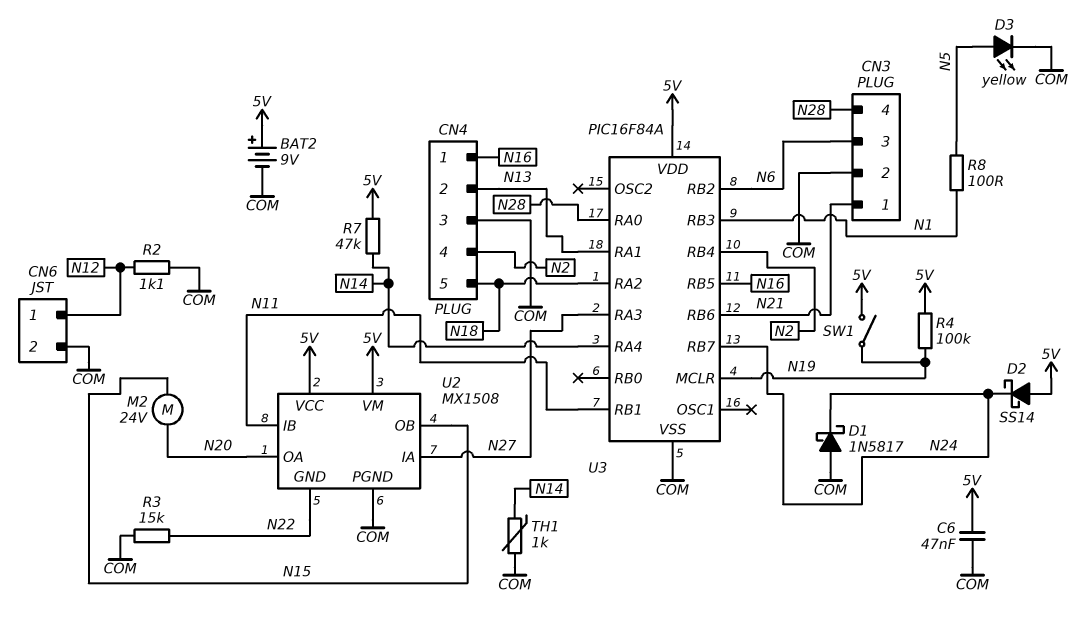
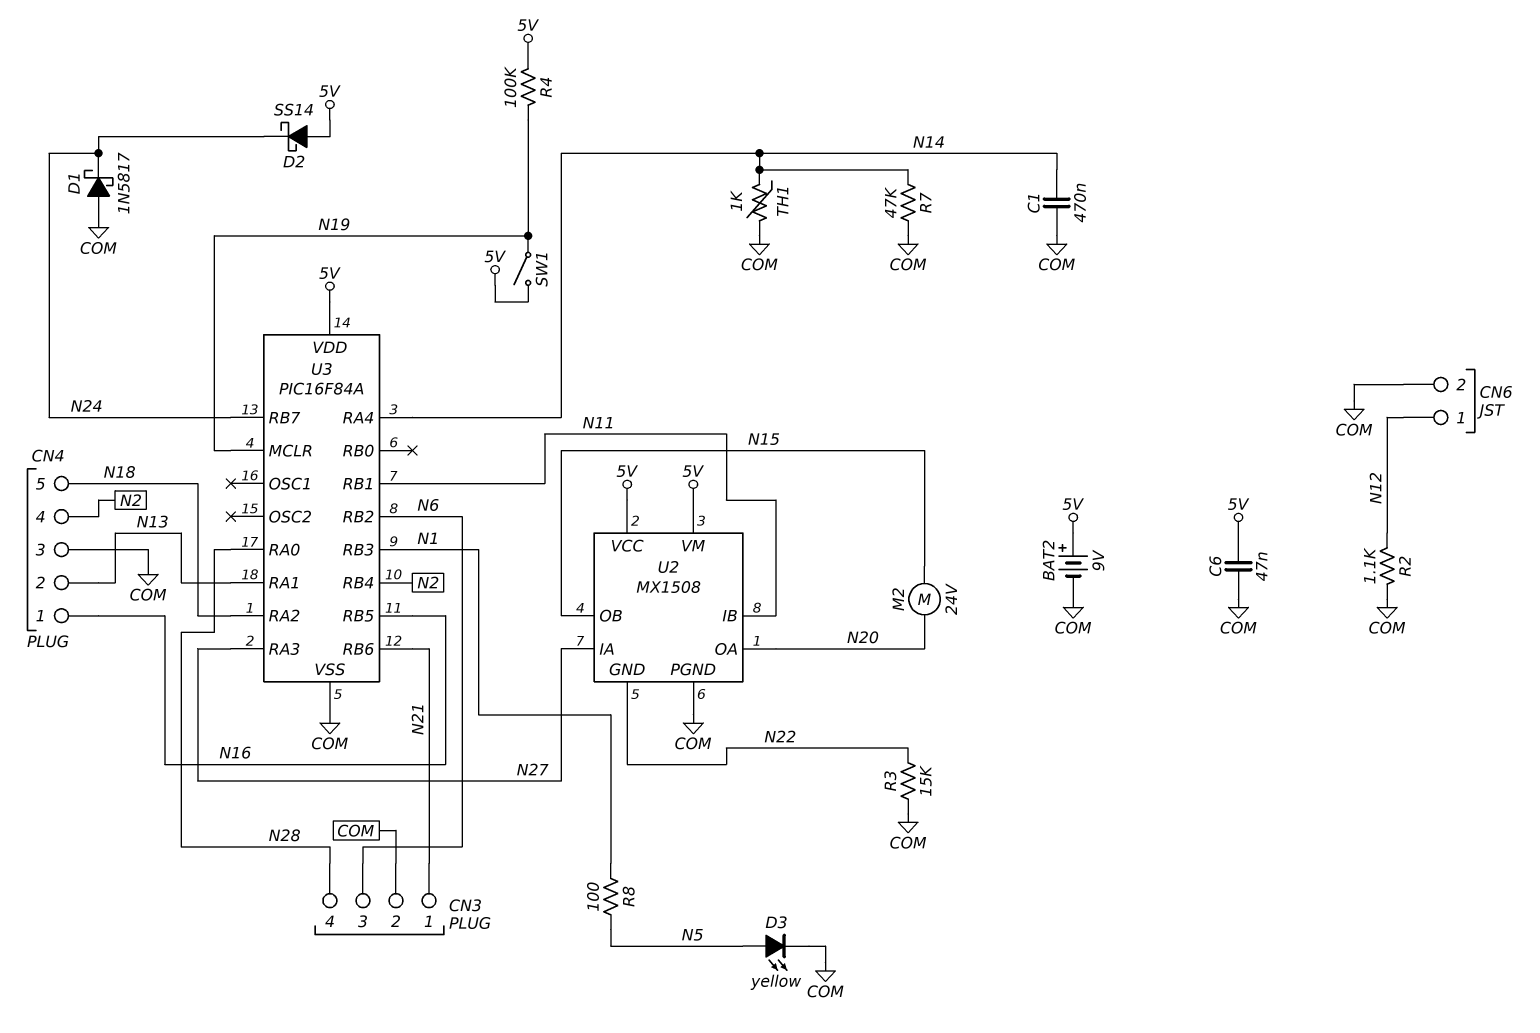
C1: none -> 470nF (COM, N14)
R7: 47k (5V, N14) -> 47k (COM, N14)

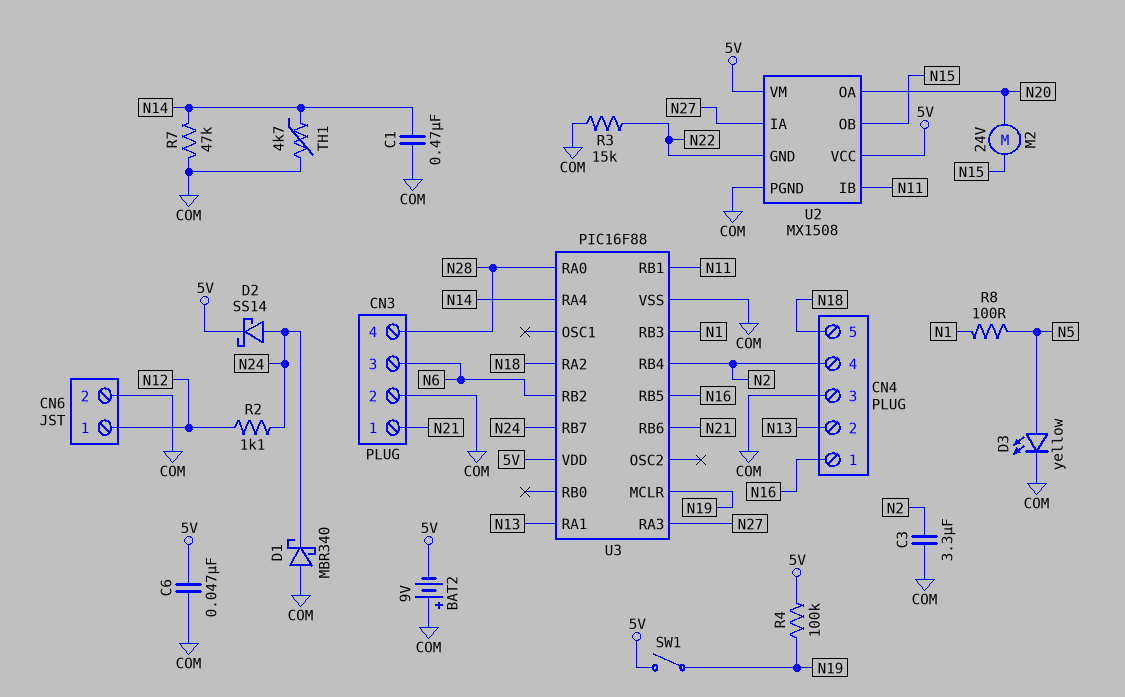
BAT2: 9V (plus 5V, minus COM) -> 9V (plus COM, minus 5V)
C3: none -> 3.3uF (COM, N2)
D1: schottky 1N5817 (A COM, K N24) -> schottky MBR340 (A COM, K N24)
D2: schottky SS14 (A 5V, K N24) -> schottky SS14 (A N24, K 5V)
R2: 1.1k (COM, N12) -> 1.1k (N12, N24)
TH1: 1k (COM, N14) -> 4.7k (COM, N14)
U3: PIC16F84A -> PIC16F88

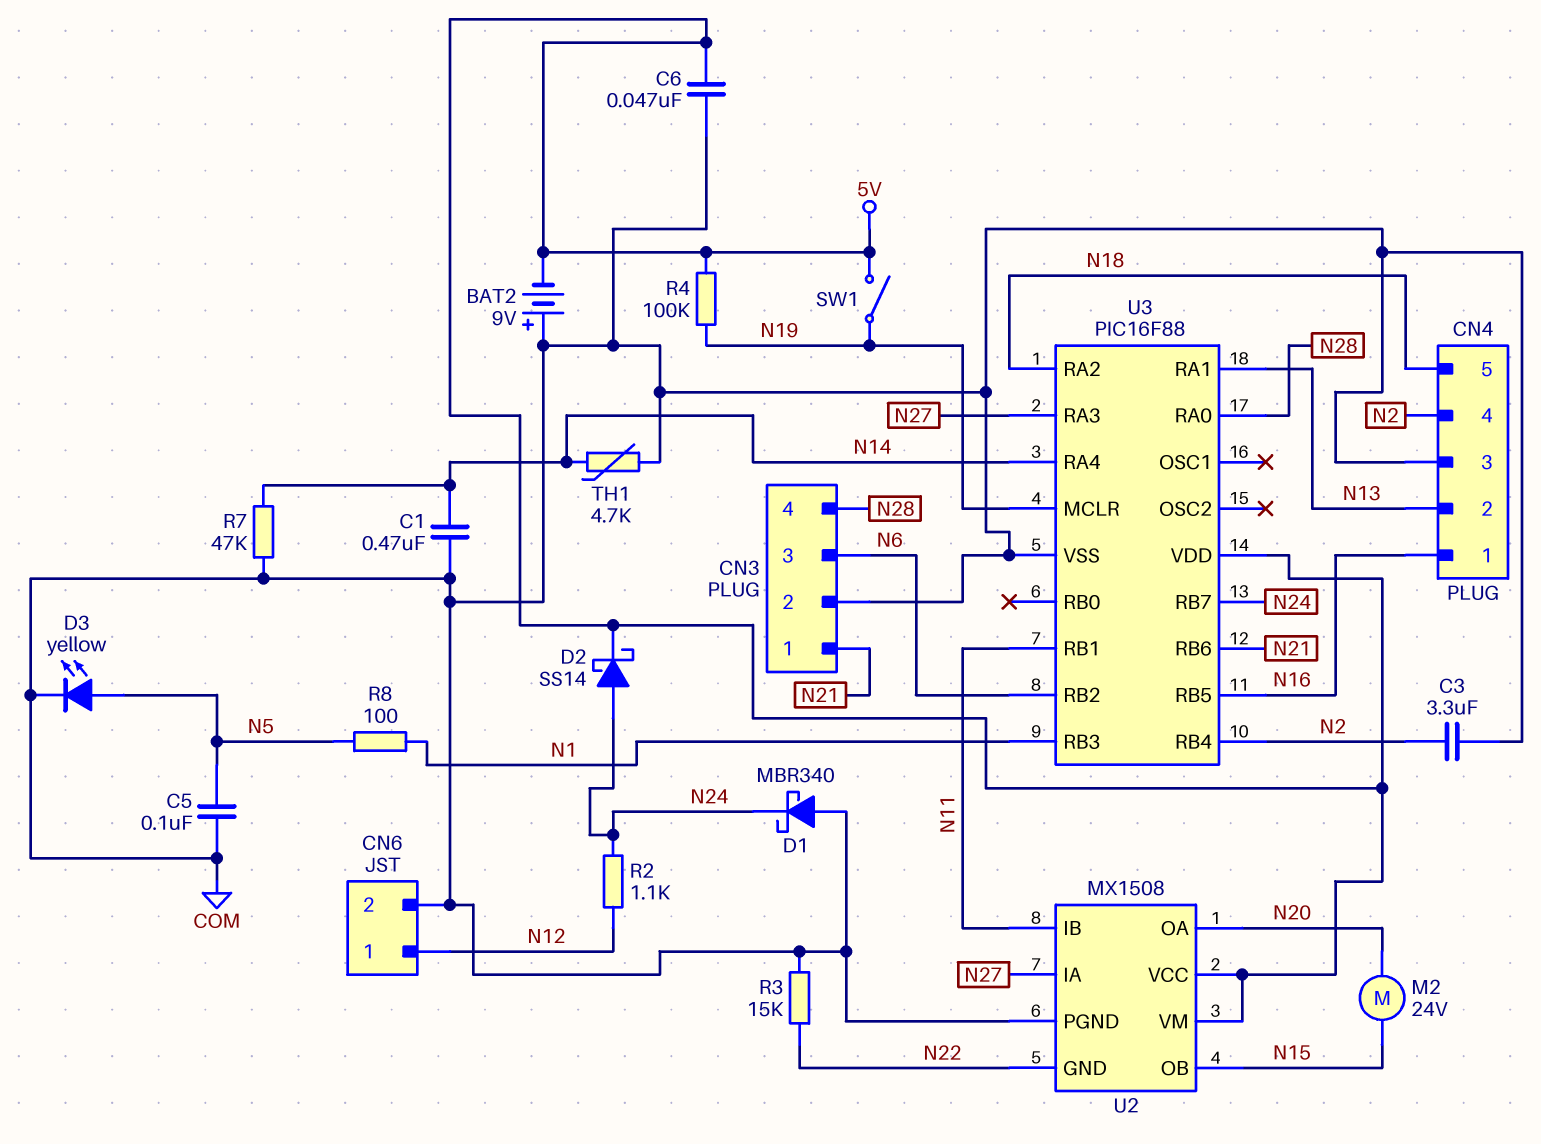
C5: none -> 100nF (COM, N5)

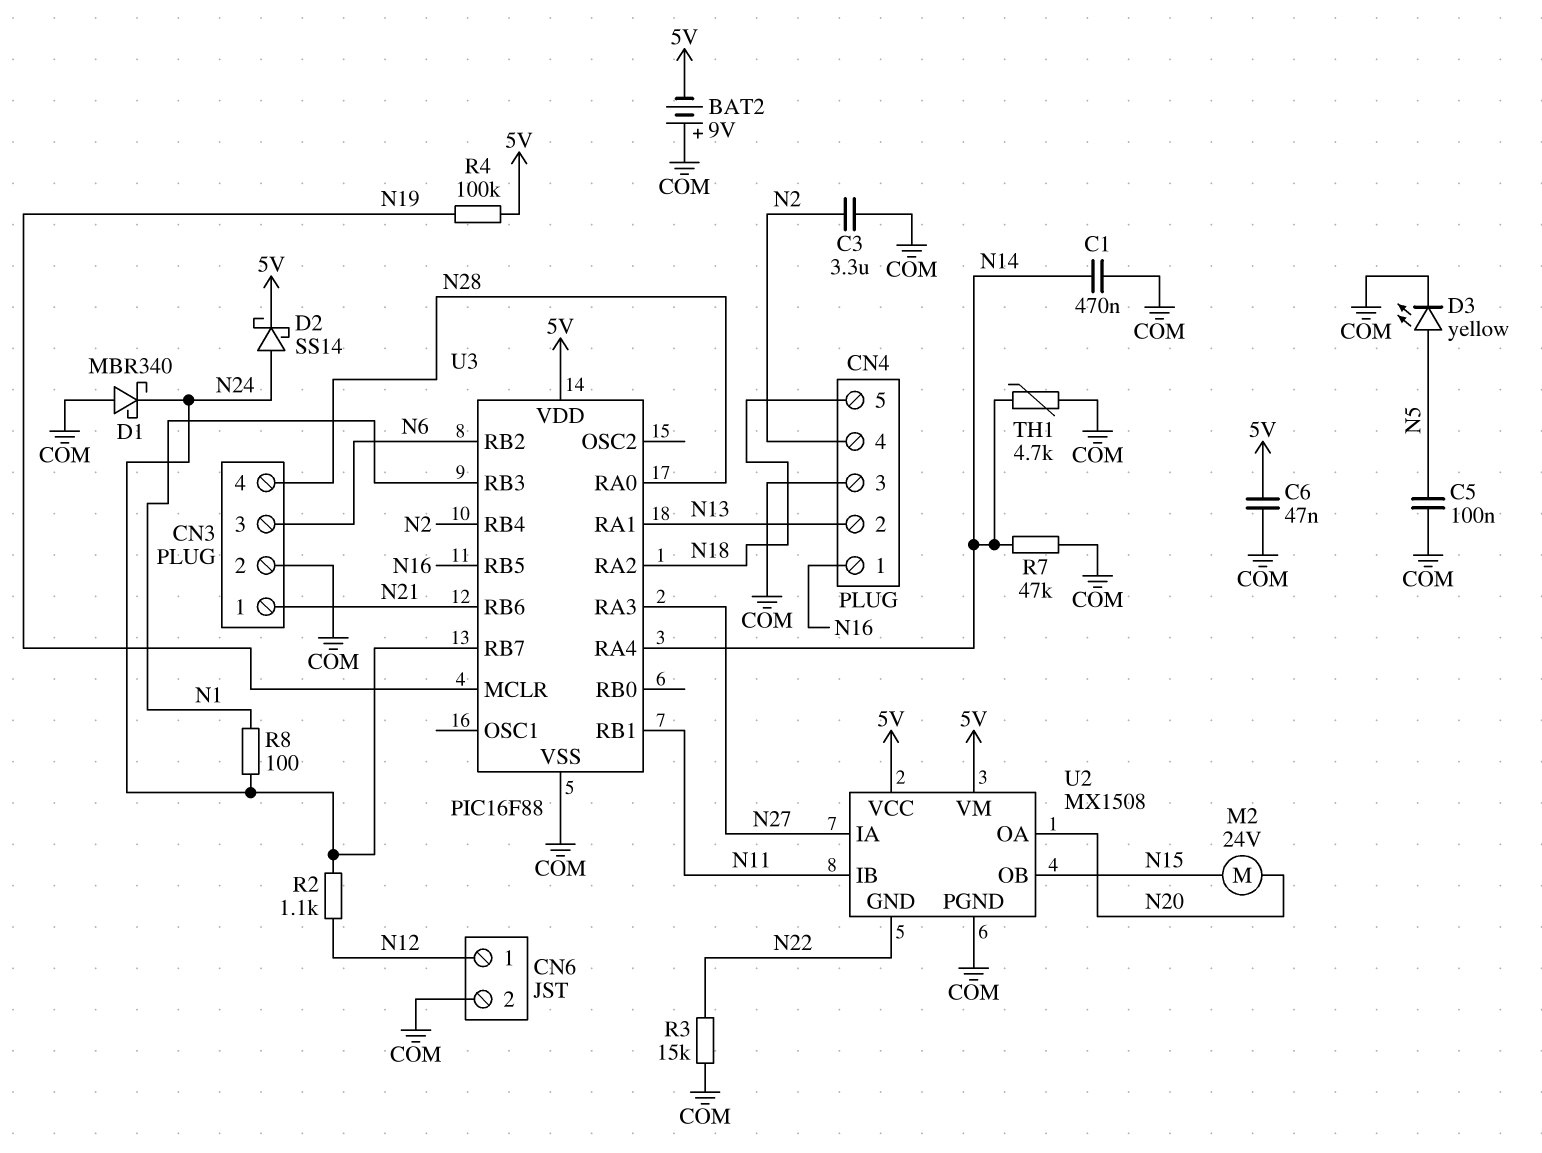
R8: 100 (N1, N5) -> 100 (N1, N24)
SW1: switch (5V, N19) -> none

